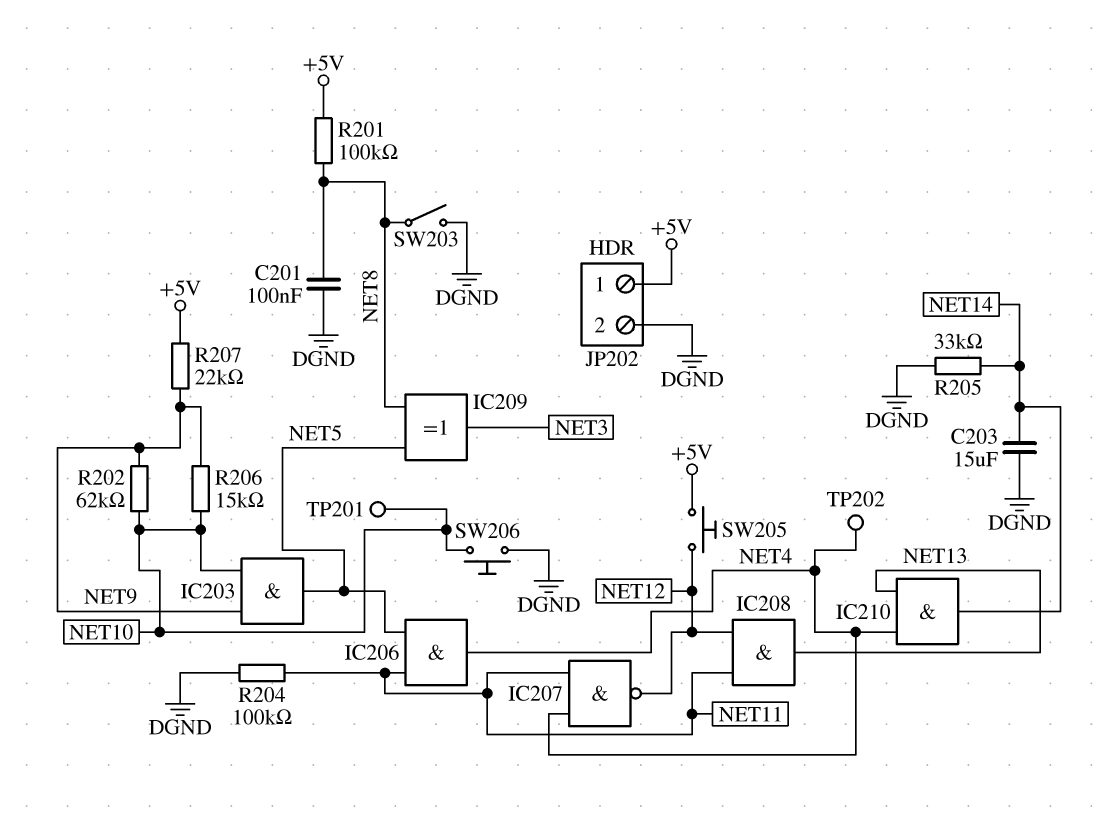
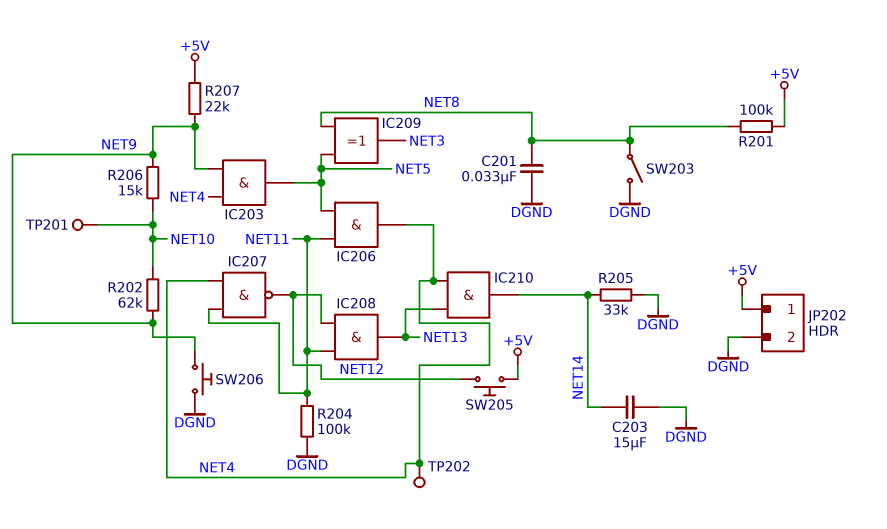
C201: 100nF (DGND, NET8) -> 33nF (DGND, NET8)
IC203: AND (in NET9, in NET10, out NET5) -> AND (in NET4, in NET9, out NET5)
SW206: button (DGND, NET10) -> button (DGND, NET9)

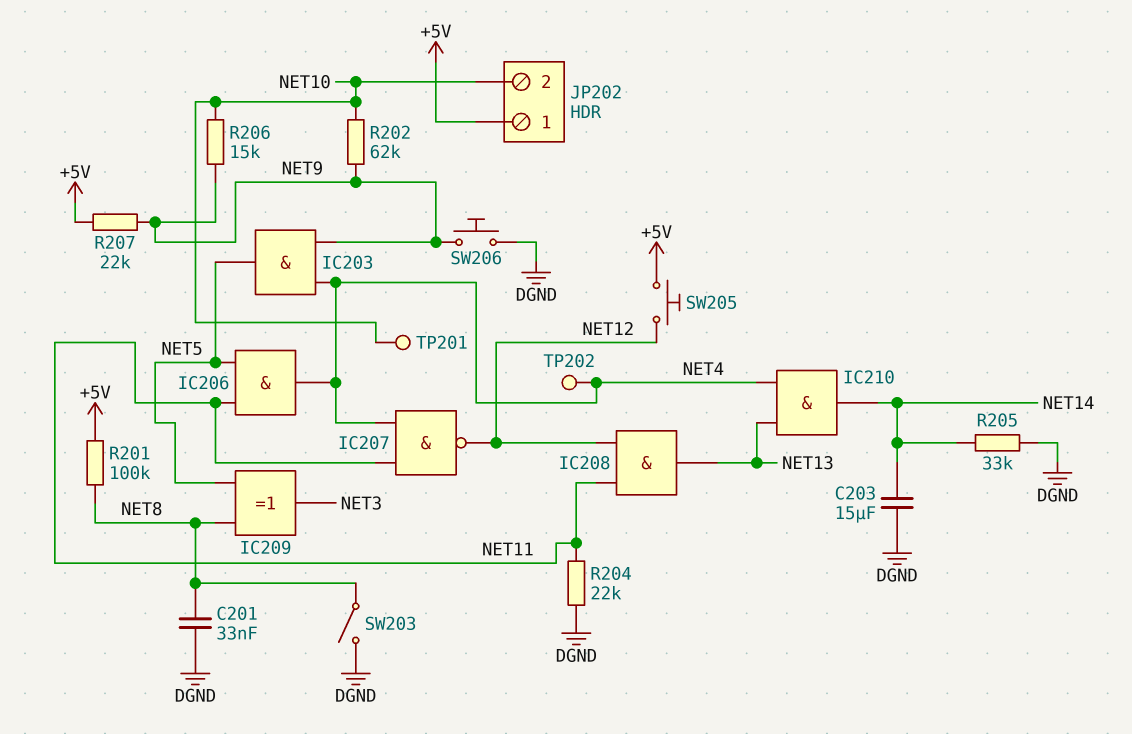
JP202 pin 2: DGND -> NET10
R204: 100k (DGND, NET11) -> 22k (DGND, NET11)

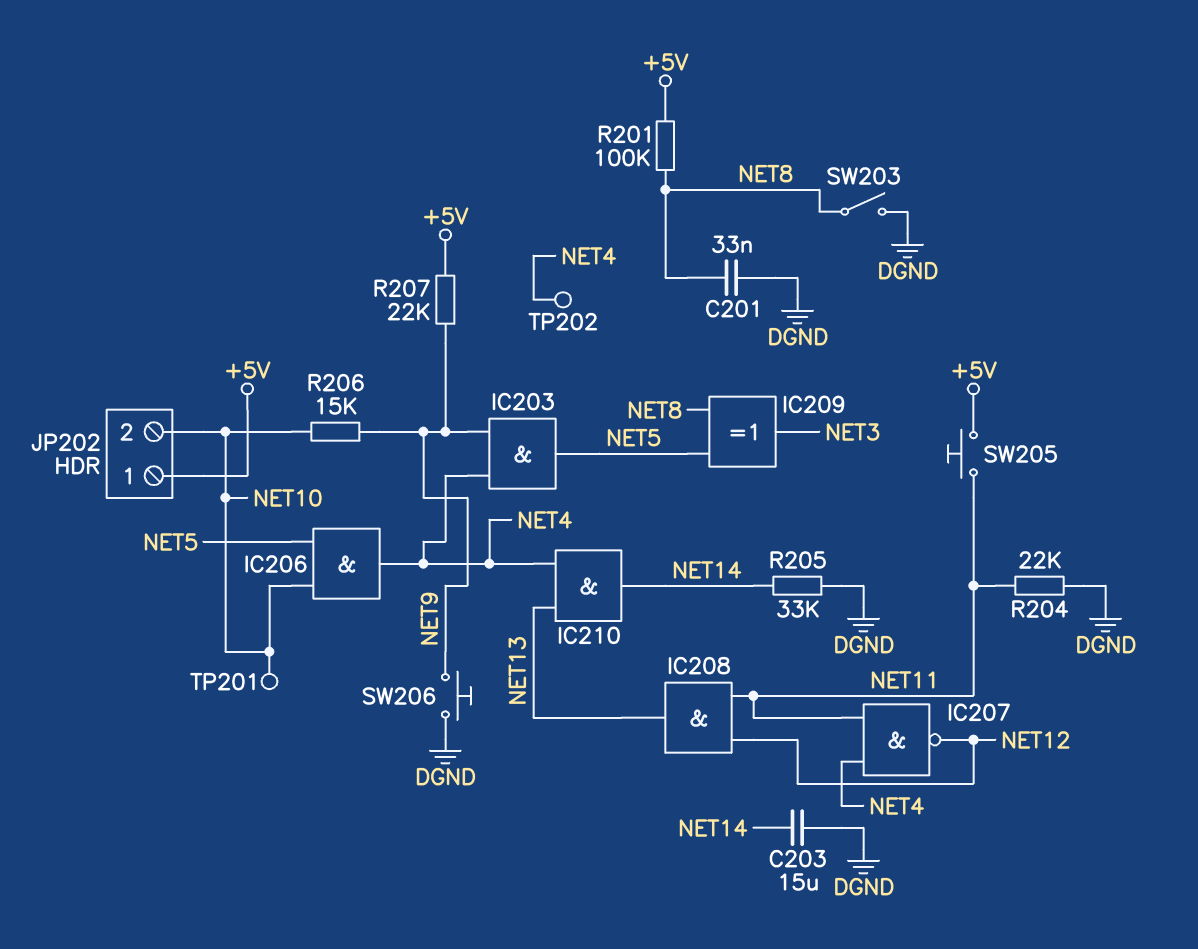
IC206: AND (in NET5, in NET11, out NET4) -> AND (in NET5, in NET10, out NET4)
R202: 62k (NET9, NET10) -> none
SW205: button (+5V, NET12) -> button (+5V, NET11)

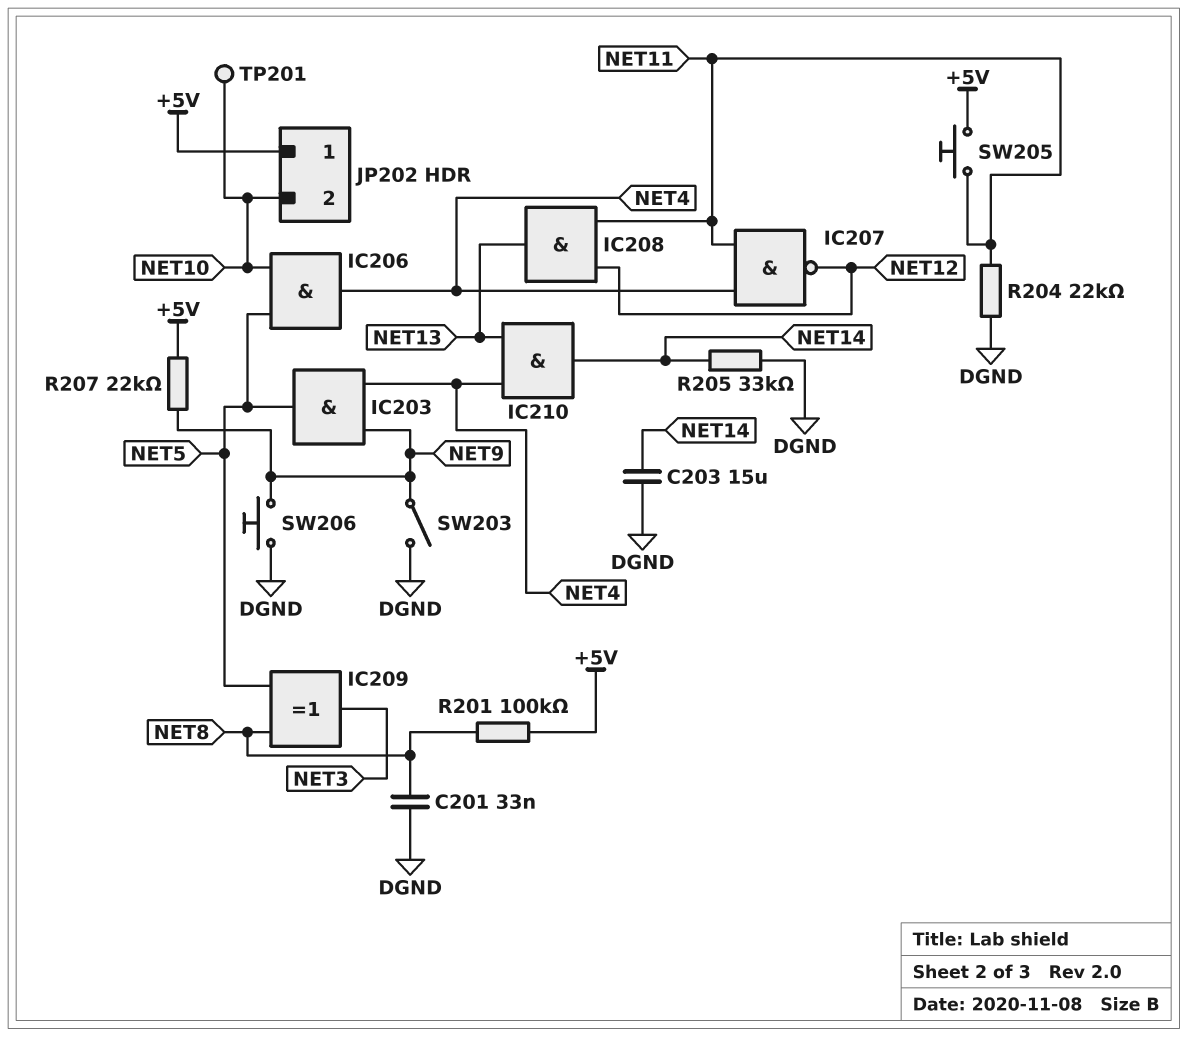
R206: 15k (NET9, NET10) -> none
SW203: switch (DGND, NET8) -> switch (DGND, NET9)
TP202: test point (NET4) -> none

